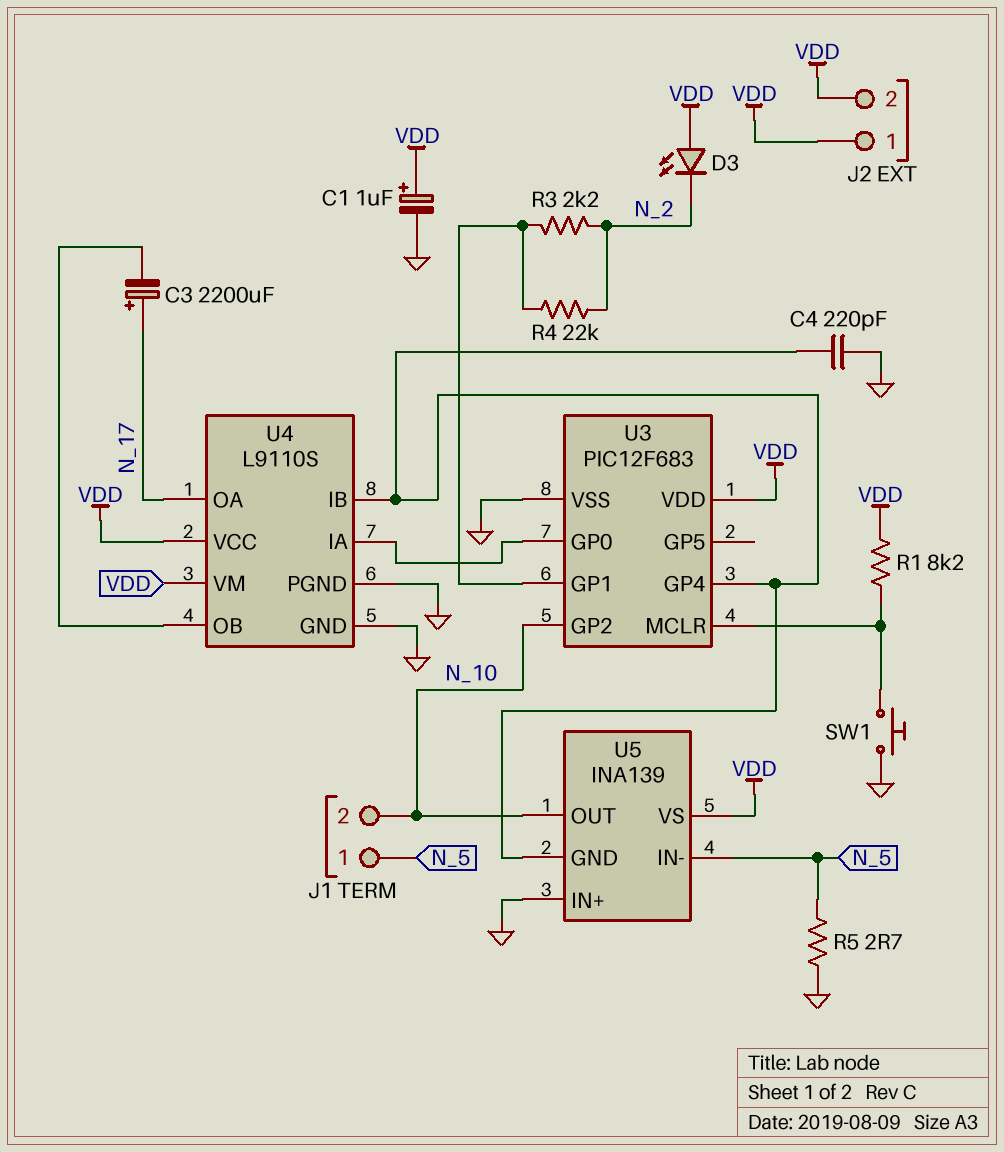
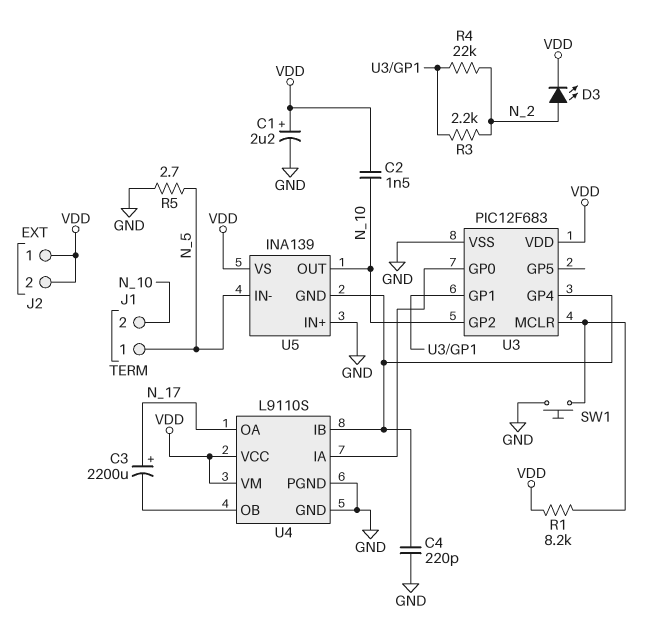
C1: 1uF (plus VDD, minus GND) -> 2.2uF (plus VDD, minus GND)
C2: none -> 1.5nF (N_10, VDD)
D3: LED (A VDD, K N_2) -> LED (A N_2, K VDD)

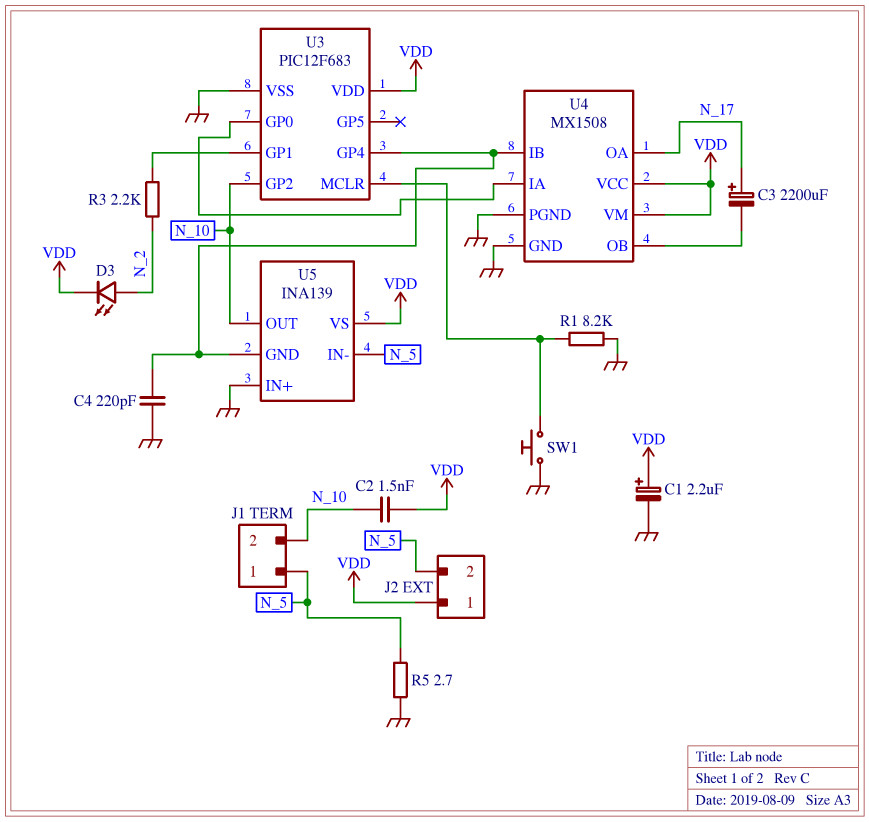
J2 pin 2: VDD -> N_5
R1: 8.2k (U3/MCLR, VDD) -> 8.2k (GND, U3/MCLR)
R4: 22k (N_2, U3/GP1) -> none
U4: L9110S -> MX1508

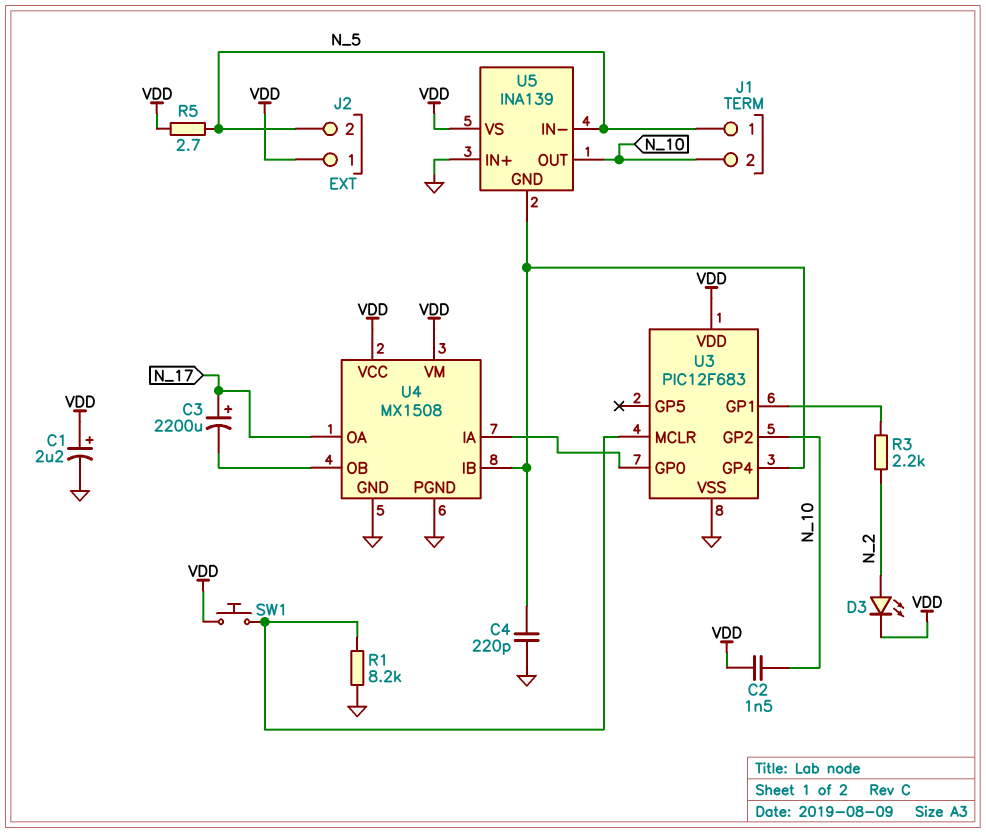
R5: 2.7 (GND, N_5) -> 2.7 (N_5, VDD)
SW1: button (GND, U3/MCLR) -> button (U3/MCLR, VDD)

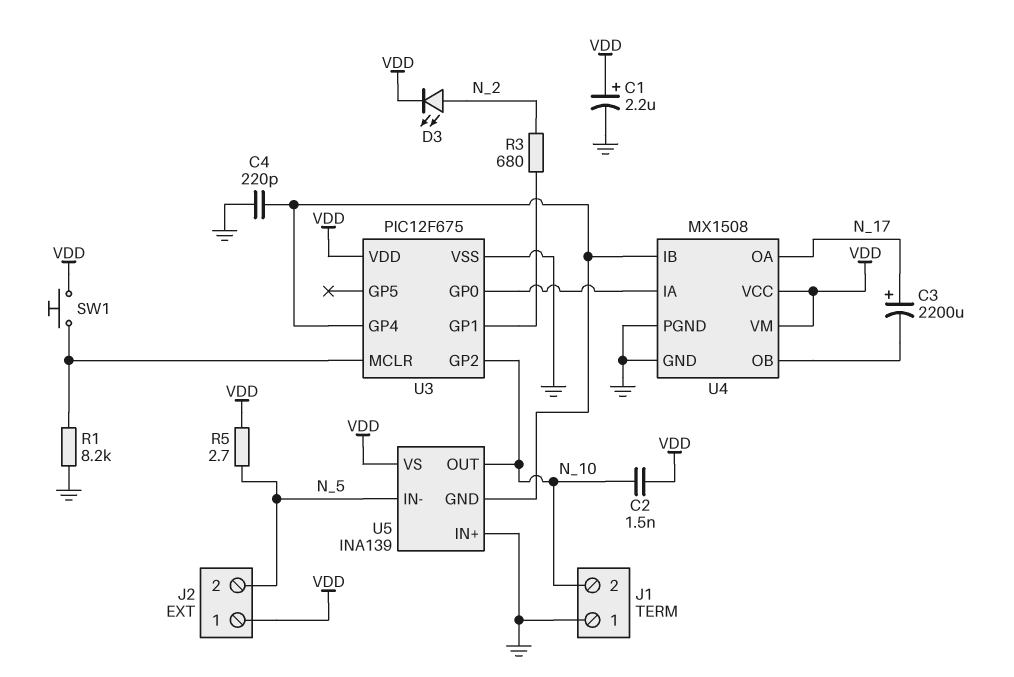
J1 pin 1: N_5 -> GND
R3: 2.2k (N_2, U3/GP1) -> 680 (N_2, U3/GP1)
U3: PIC12F683 -> PIC12F675

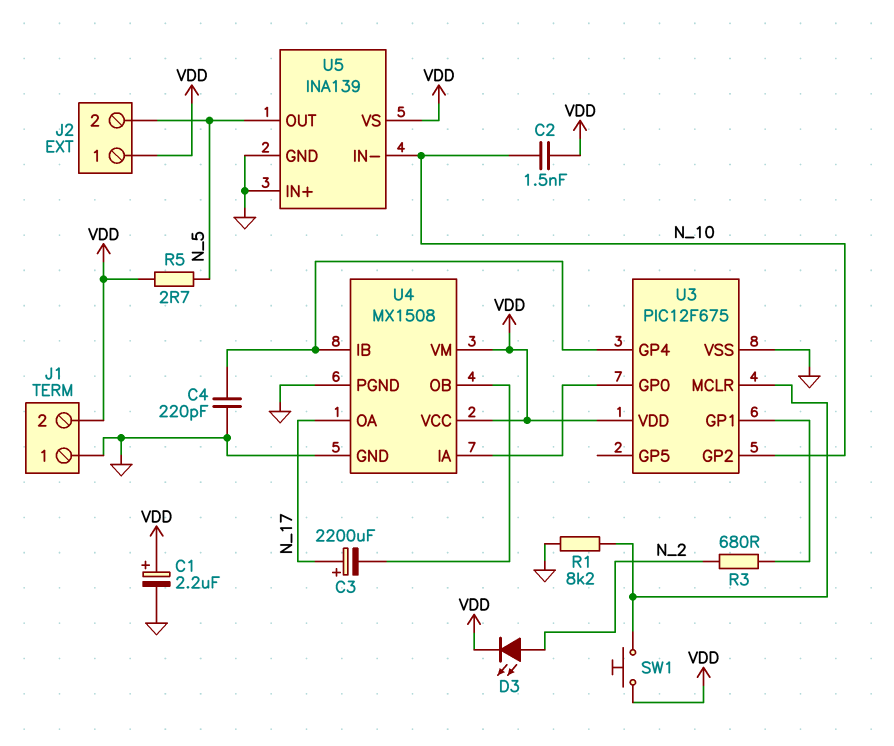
J1 pin 2: N_10 -> VDD
U5 pin GND: U3/GP4 -> GND
U5 pin IN-: N_5 -> N_10
U5 pin OUT: N_10 -> N_5

